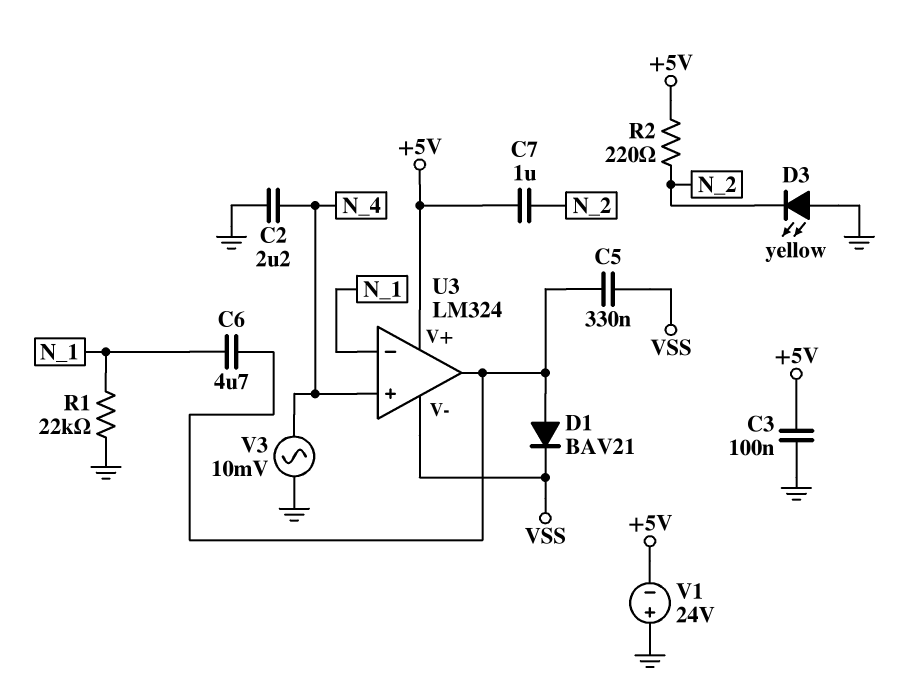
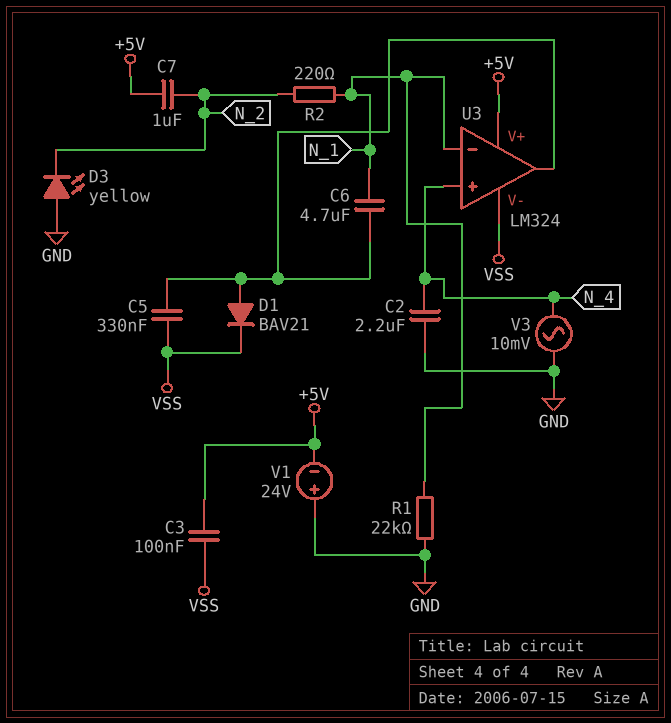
C3: 100nF (+5V, GND) -> 100nF (+5V, VSS)
R2: 220 (+5V, N_2) -> 220 (N_1, N_2)

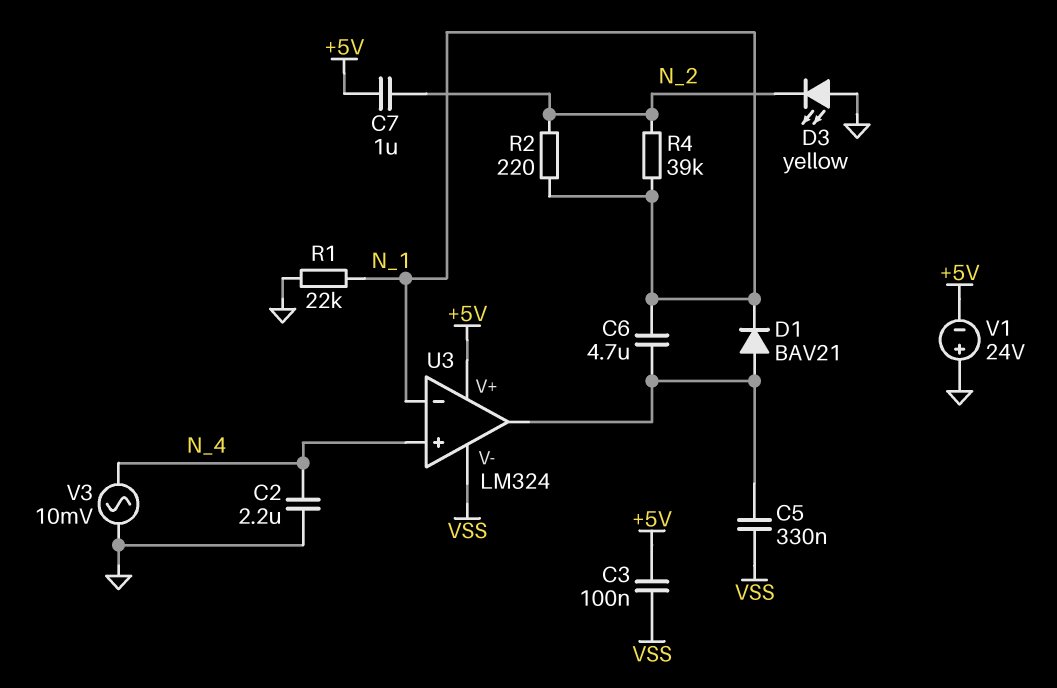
D1: diode BAV21 (A U3/out, K VSS) -> diode BAV21 (A U3/out, K N_1)
R4: none -> 39k (N_1, N_2)

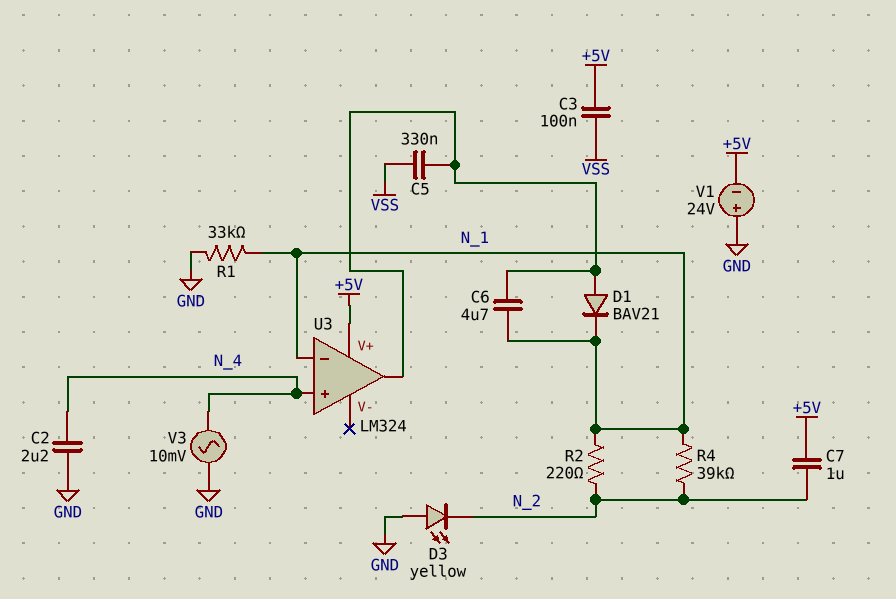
R1: 22k (GND, N_1) -> 33k (GND, N_1)
U3 pin V-: VSS -> none

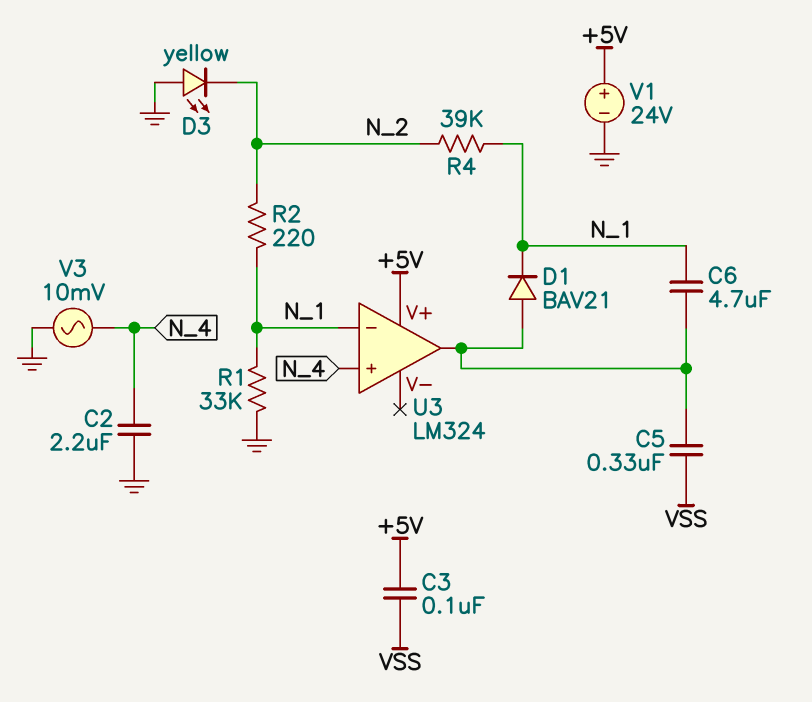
C7: 1uF (+5V, N_2) -> none
V1: 24V (plus GND, minus +5V) -> 24V (plus +5V, minus GND)

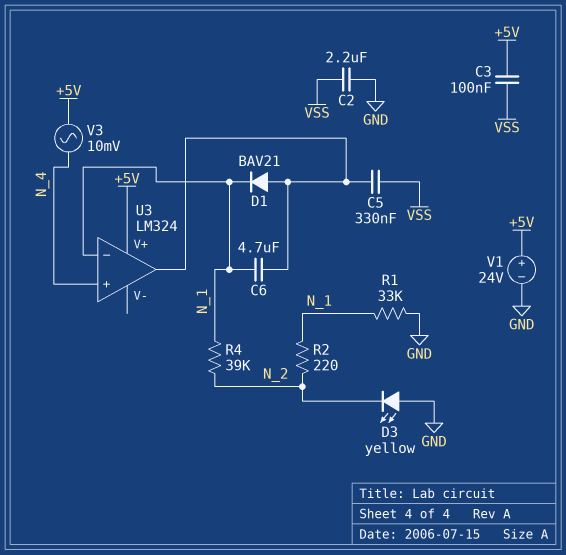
C2: 2.2uF (GND, N_4) -> 2.2uF (GND, VSS)
V3: AC 10mV (GND, N_4) -> AC 10mV (+5V, N_4)

